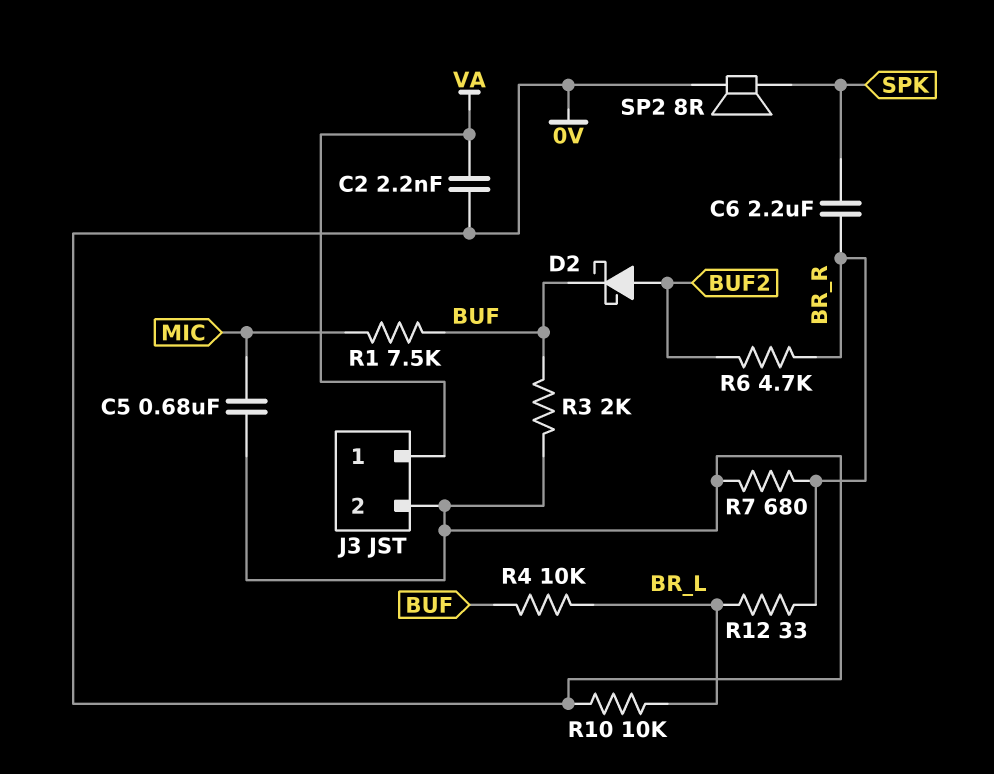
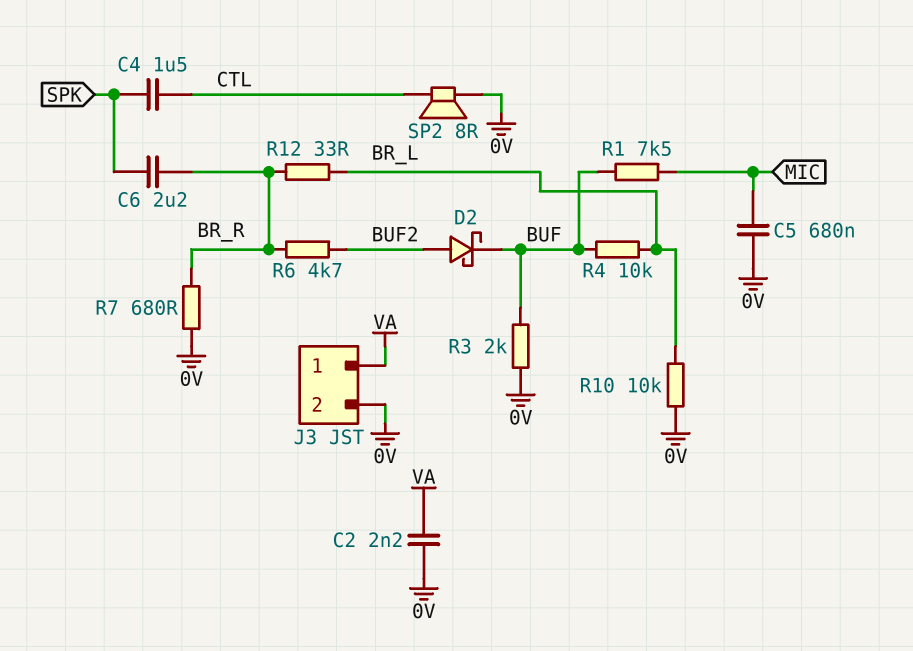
C4: none -> 1.5uF (CTL, SPK)
SP2: speaker 8R (0V, SPK) -> speaker 8R (0V, CTL)

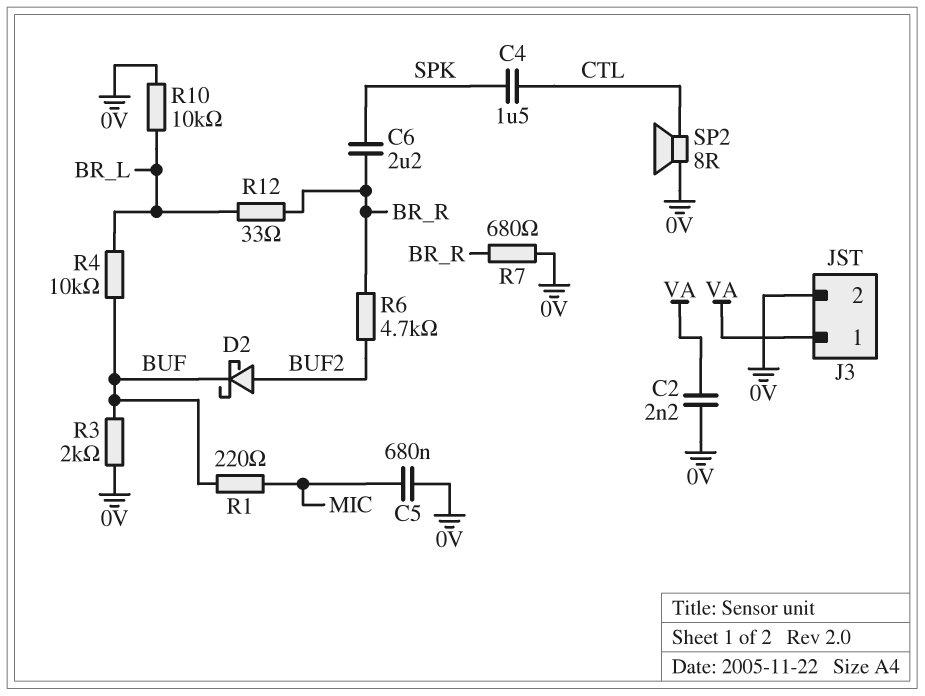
R1: 7.5k (BUF, MIC) -> 220 (BUF, MIC)

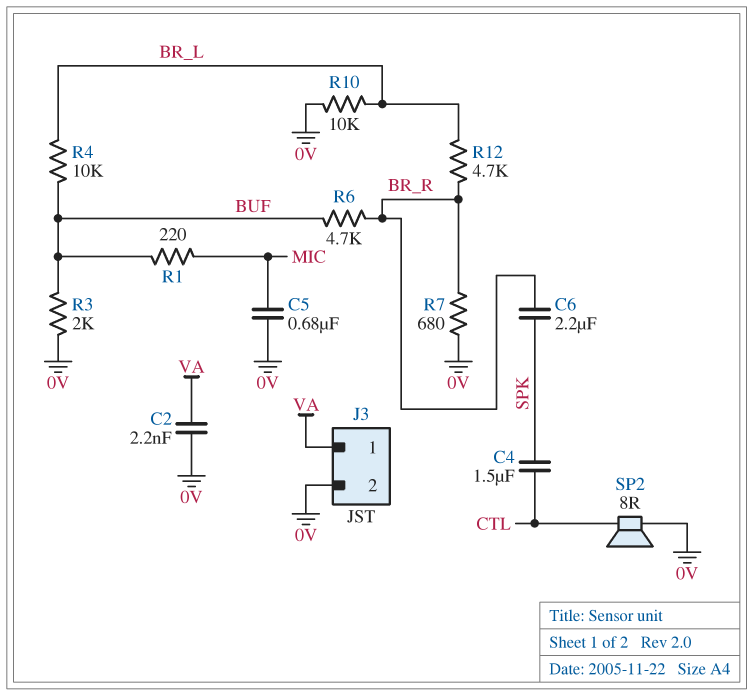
D2: schottky (A BUF2, K BUF) -> none
R6: 4.7k (BR_R, BUF2) -> 4.7k (BR_R, BUF)
R12: 33 (BR_L, BR_R) -> 4.7k (BR_L, BR_R)

